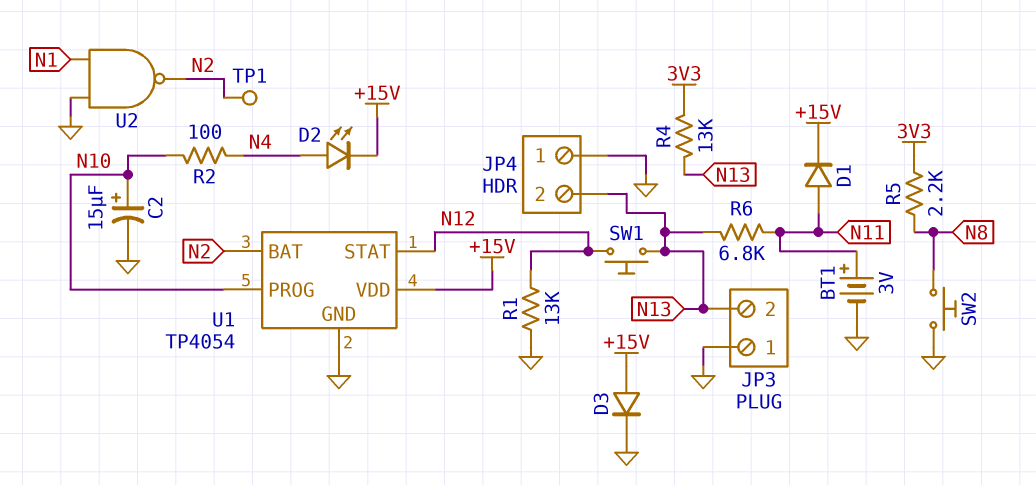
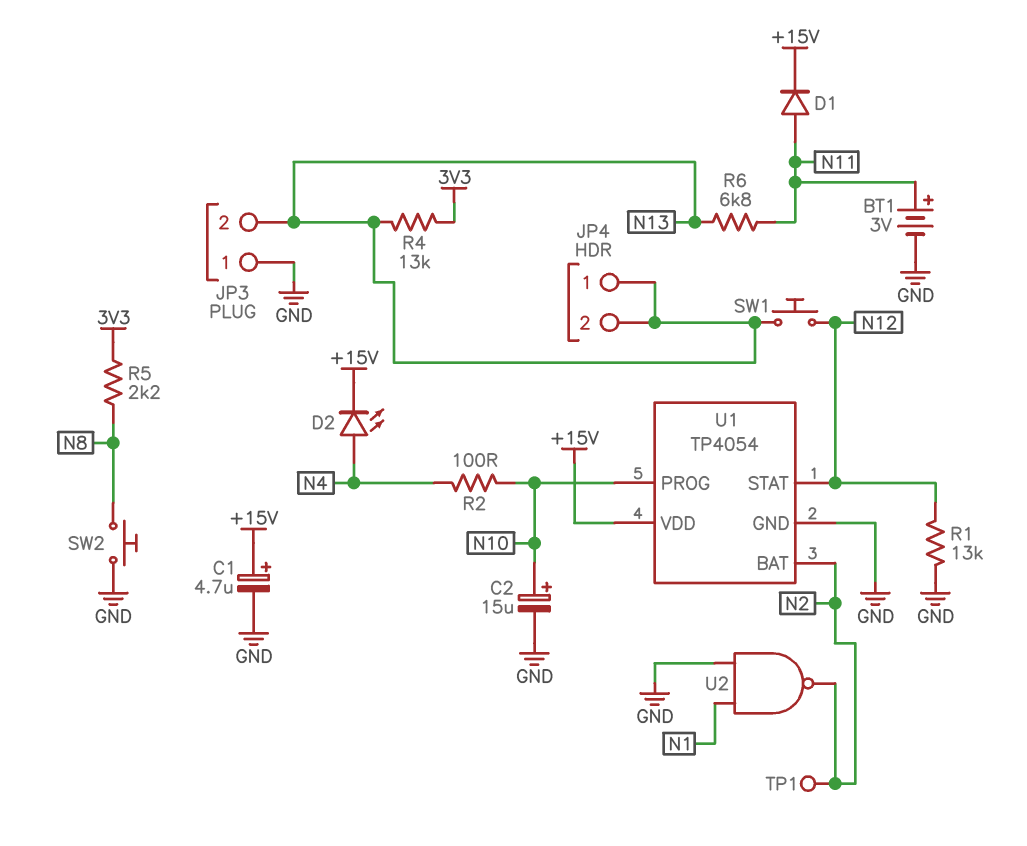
C1: none -> 4.7uF (plus +15V, minus GND)
D3: diode (A +15V, K GND) -> none
JP4 pin 1: GND -> N13

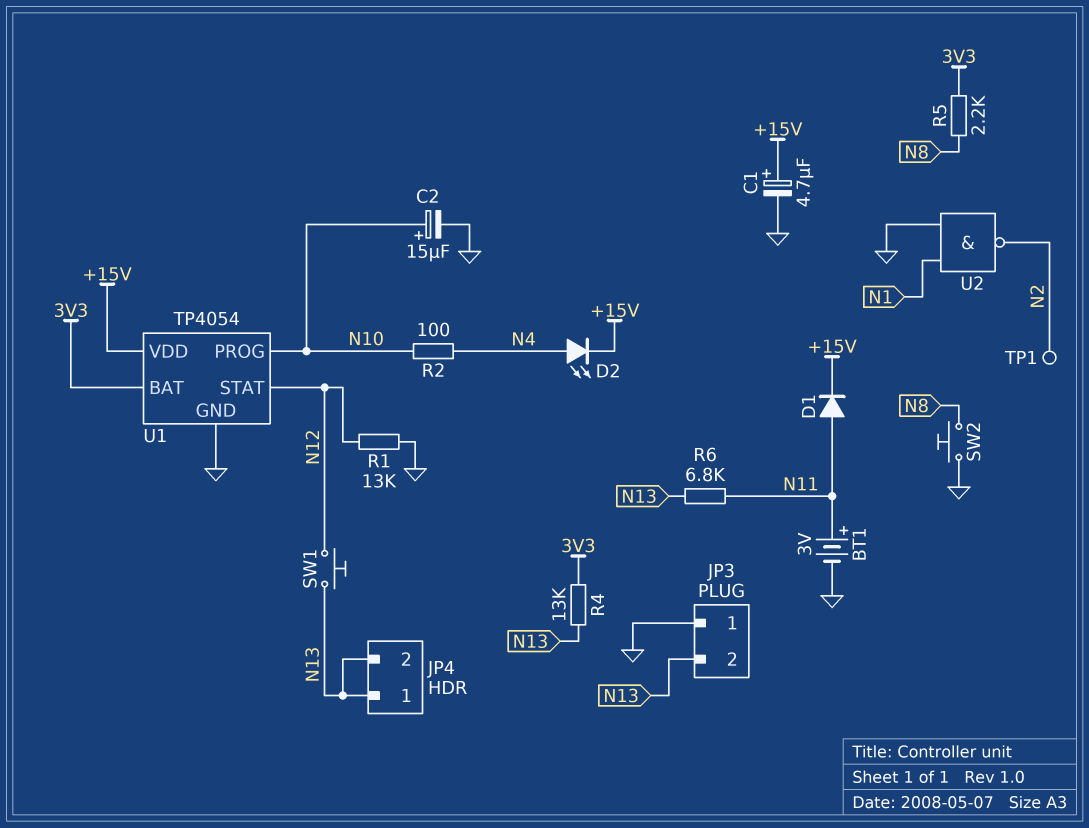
U1 pin BAT: N2 -> 3V3

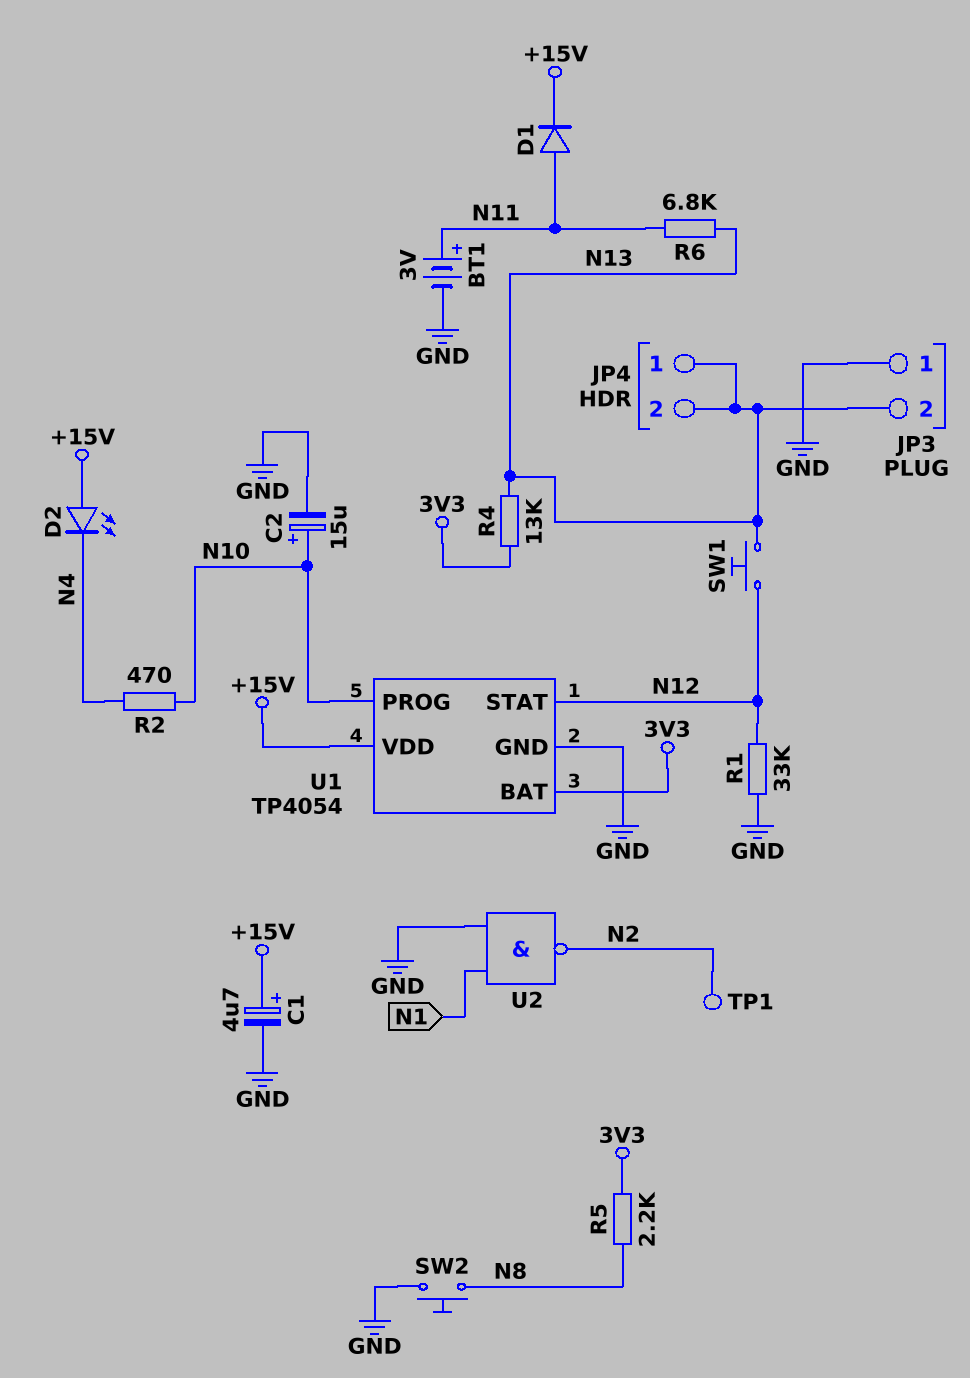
D2: LED (A N4, K +15V) -> LED (A +15V, K N4)
R1: 13k (GND, N12) -> 33k (GND, N12)
R2: 100 (N4, N10) -> 470 (N4, N10)

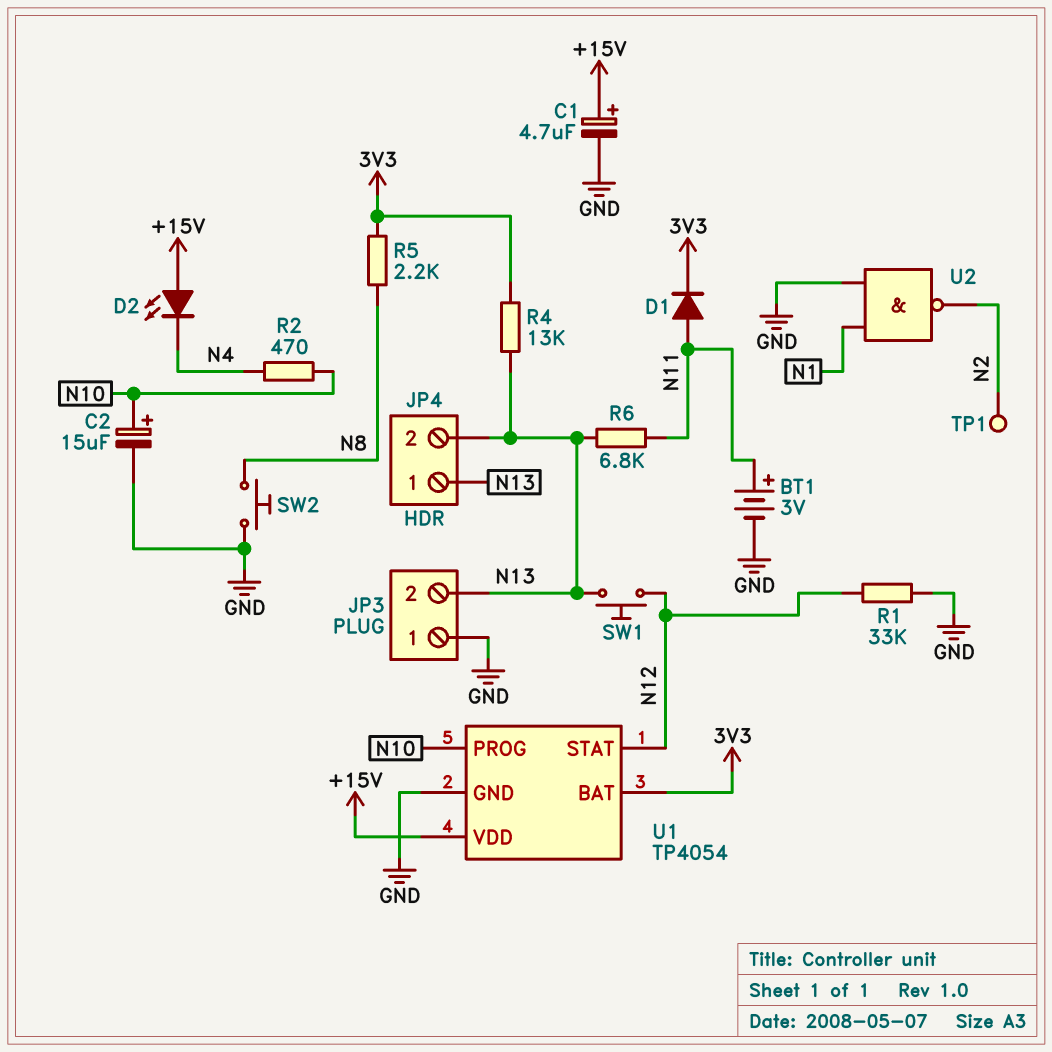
D1: diode (A N11, K +15V) -> diode (A N11, K 3V3)

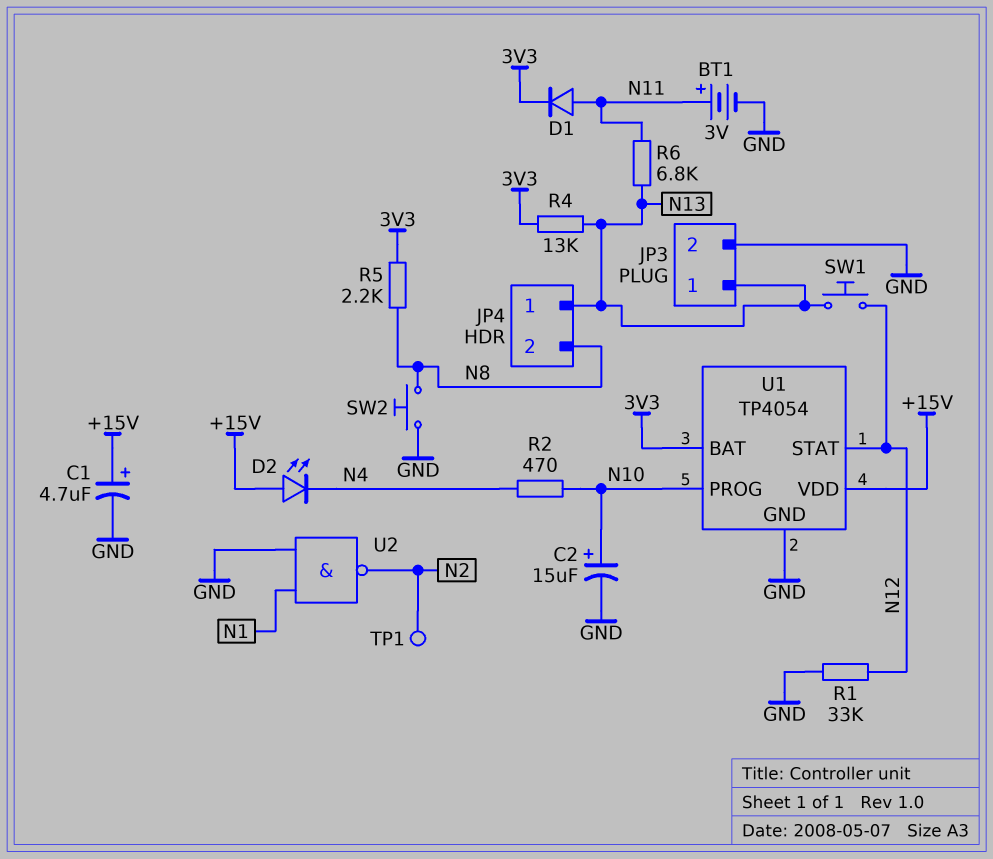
JP3 pin 1: GND -> N13
JP3 pin 2: N13 -> GND
JP4 pin 2: N13 -> N8

